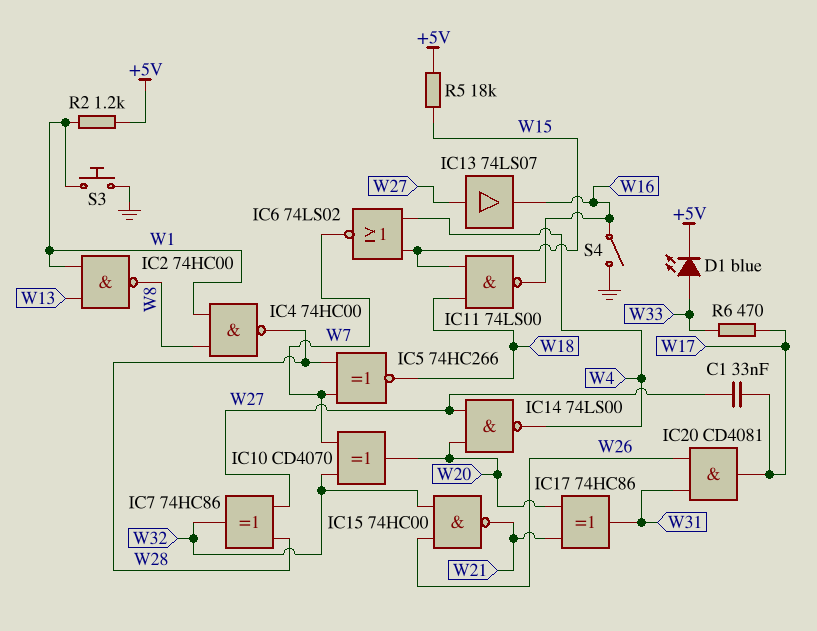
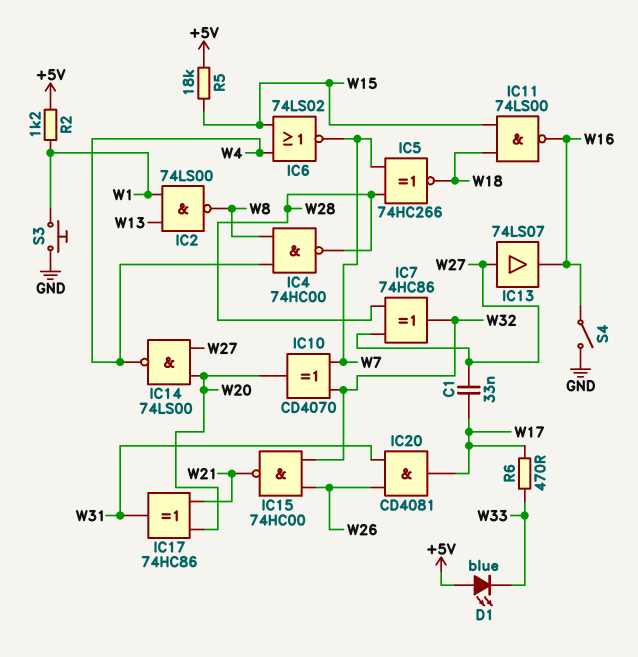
D1: LED blue (A W33, K +5V) -> LED blue (A +5V, K W33)
IC2: NAND 74HC00 (in W1, in W13, out W8) -> NAND 74LS00 (in W1, in W13, out W8)
IC4: NAND 74HC00 (in W1, in W8, out W28) -> NAND 74HC00 (in W4, in W8, out W28)

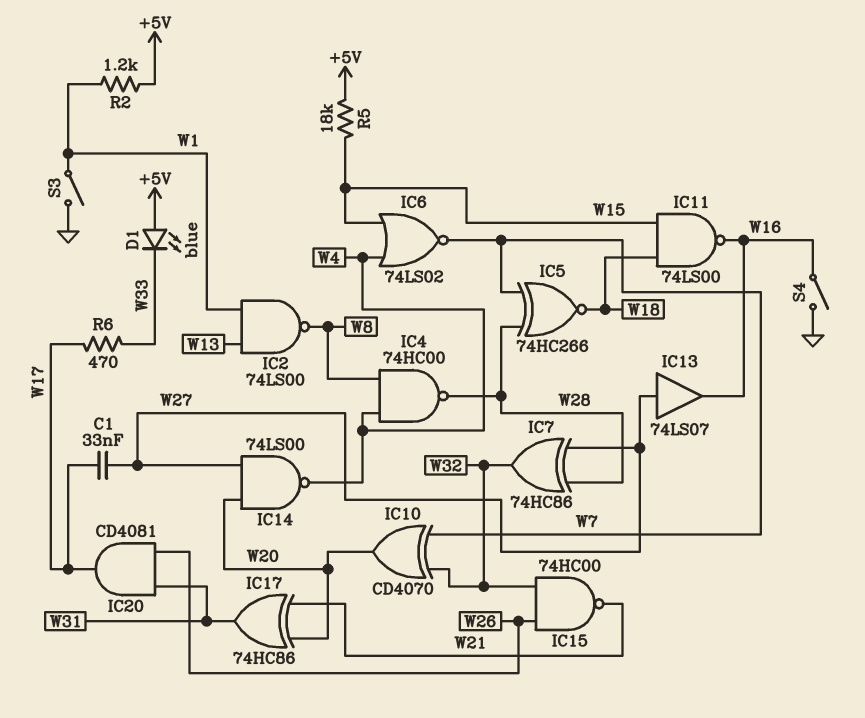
S3: button (GND, W1) -> switch (GND, W1)

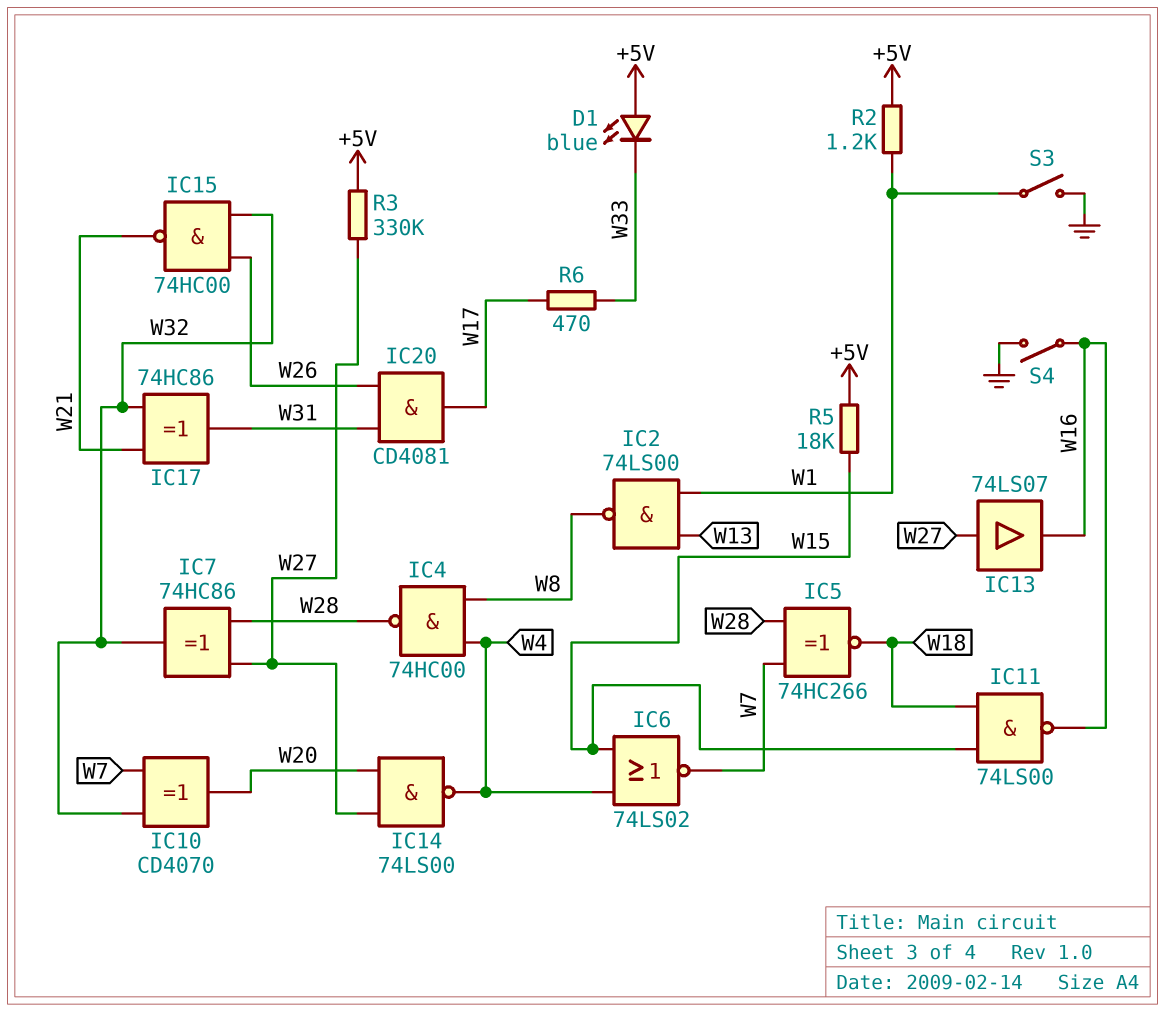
C1: 33nF (W17, W27) -> none
IC17: XOR 74HC86 (in W20, in W21, out W31) -> XOR 74HC86 (in W21, in W32, out W31)
R3: none -> 330k (+5V, W27)

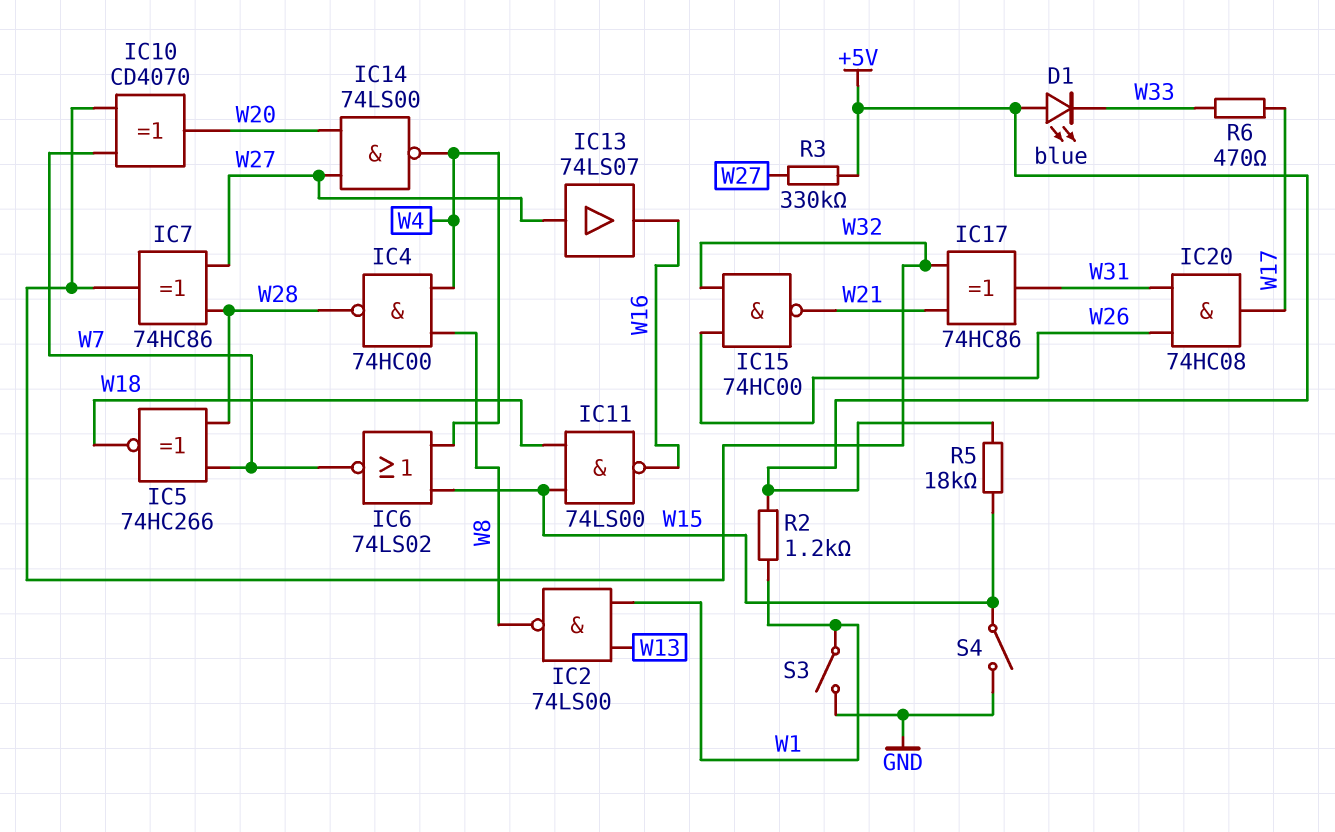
IC20: AND CD4081 (in W26, in W31, out W17) -> AND 74HC08 (in W26, in W31, out W17)
S4: switch (GND, W16) -> switch (GND, W15)

